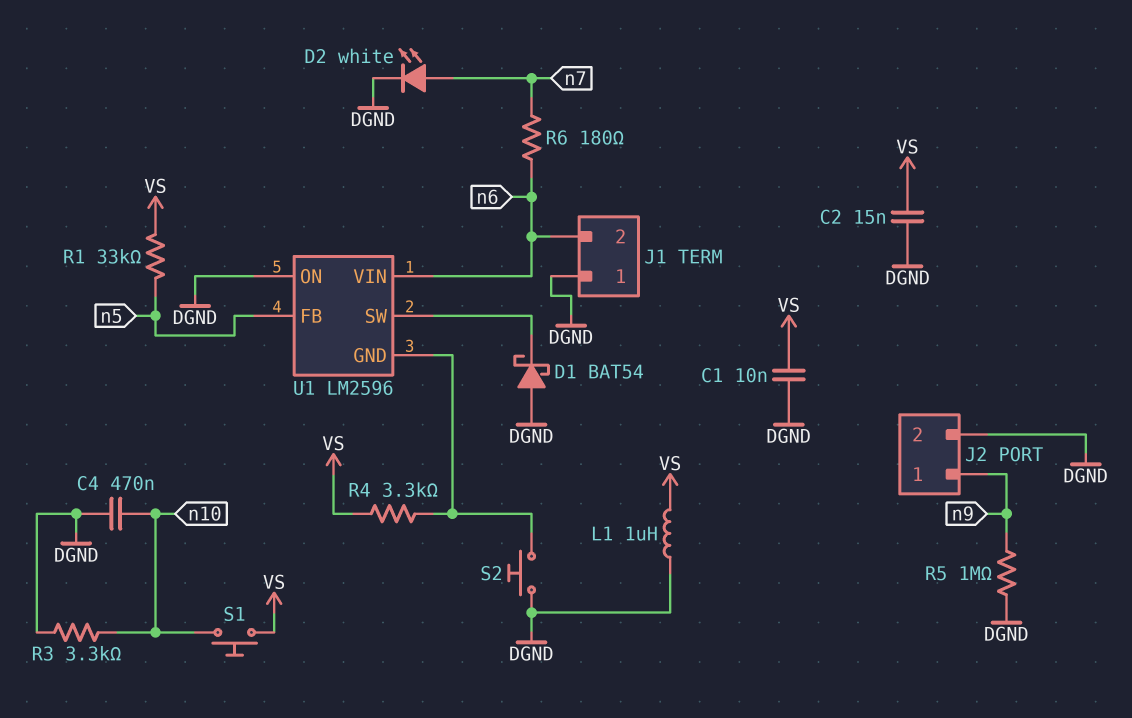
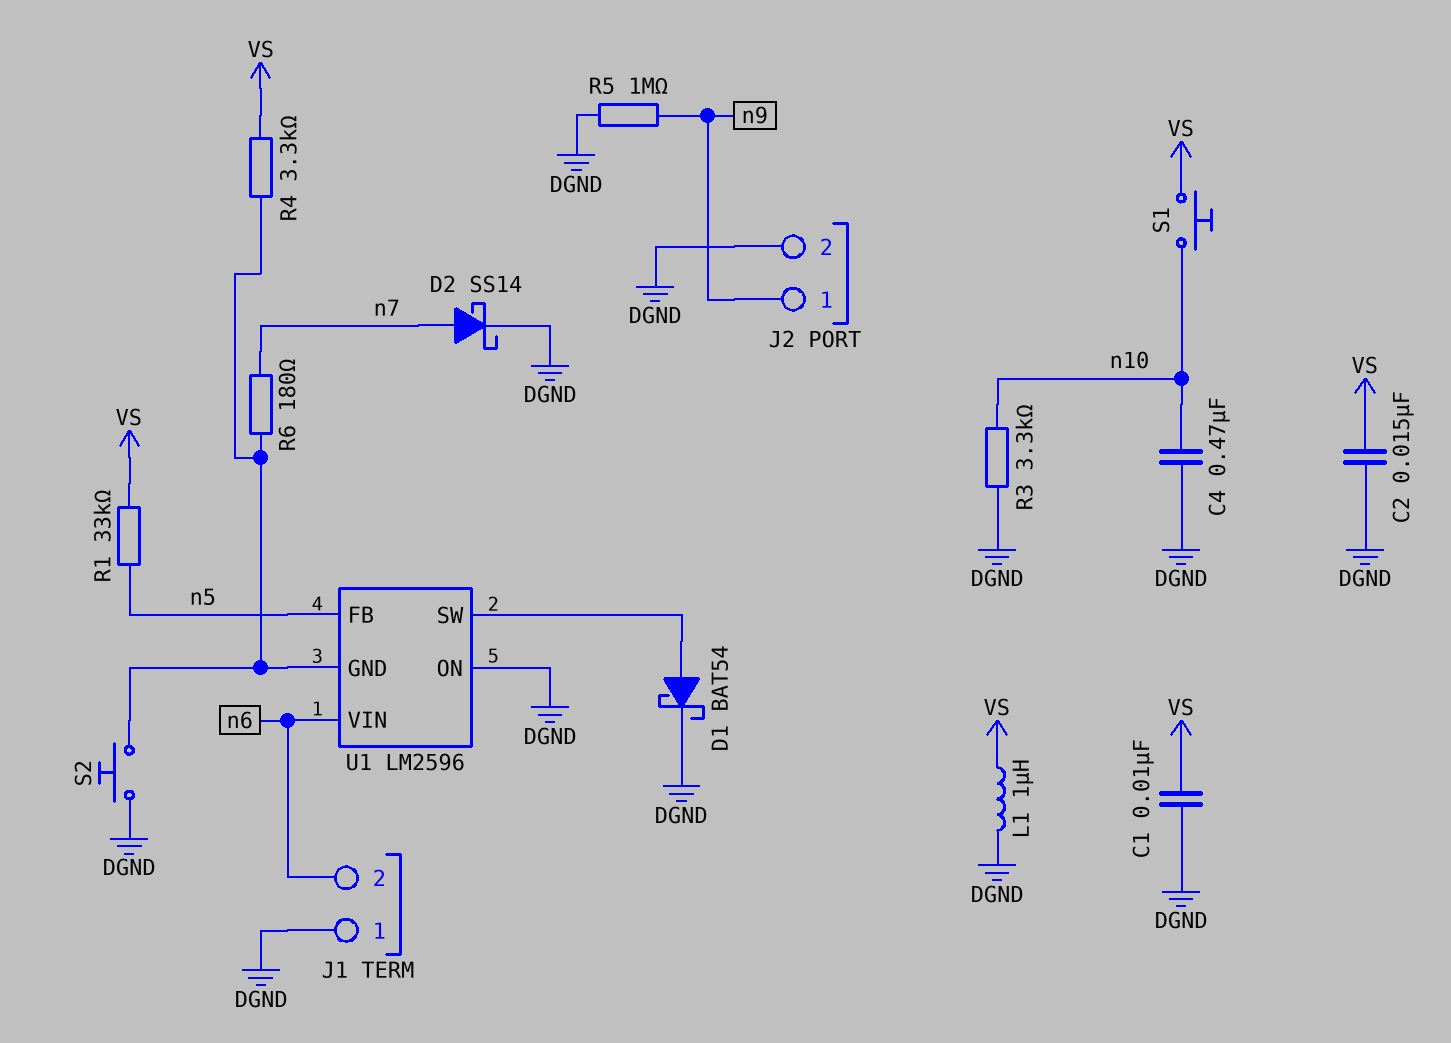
D1: schottky BAT54 (A DGND, K U1/SW) -> schottky BAT54 (A U1/SW, K DGND)
D2: LED white (A n7, K DGND) -> schottky SS14 (A n7, K DGND)
R6: 180 (n6, n7) -> 180 (U1/GND, n7)

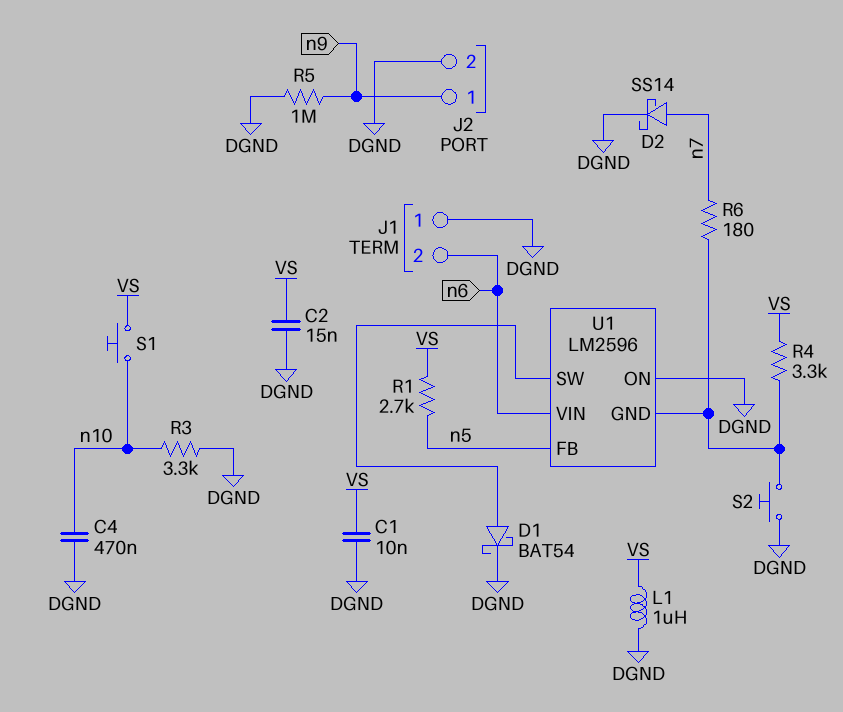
R1: 33k (VS, n5) -> 2.7k (VS, n5)

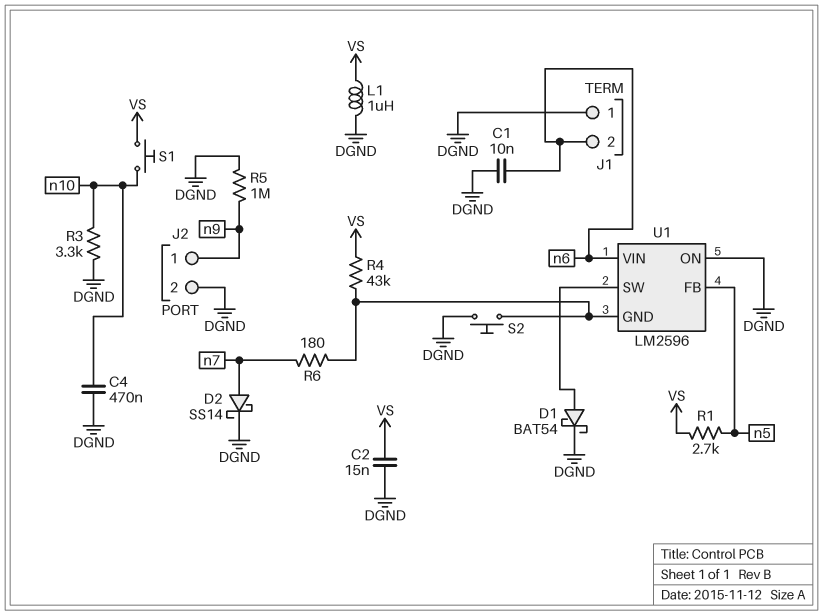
C1: 10nF (DGND, VS) -> 10nF (DGND, n6)
R4: 3.3k (U1/GND, VS) -> 43k (U1/GND, VS)

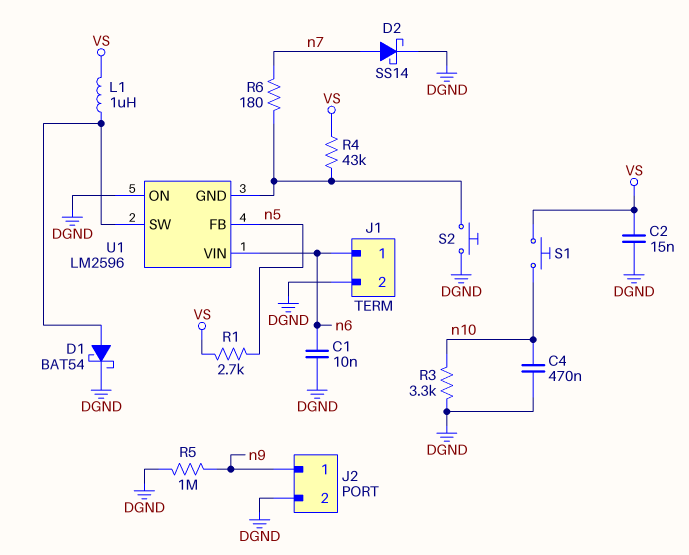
J1 pin 1: DGND -> n6
J1 pin 2: n6 -> DGND
L1: 1uH (DGND, VS) -> 1uH (U1/SW, VS)

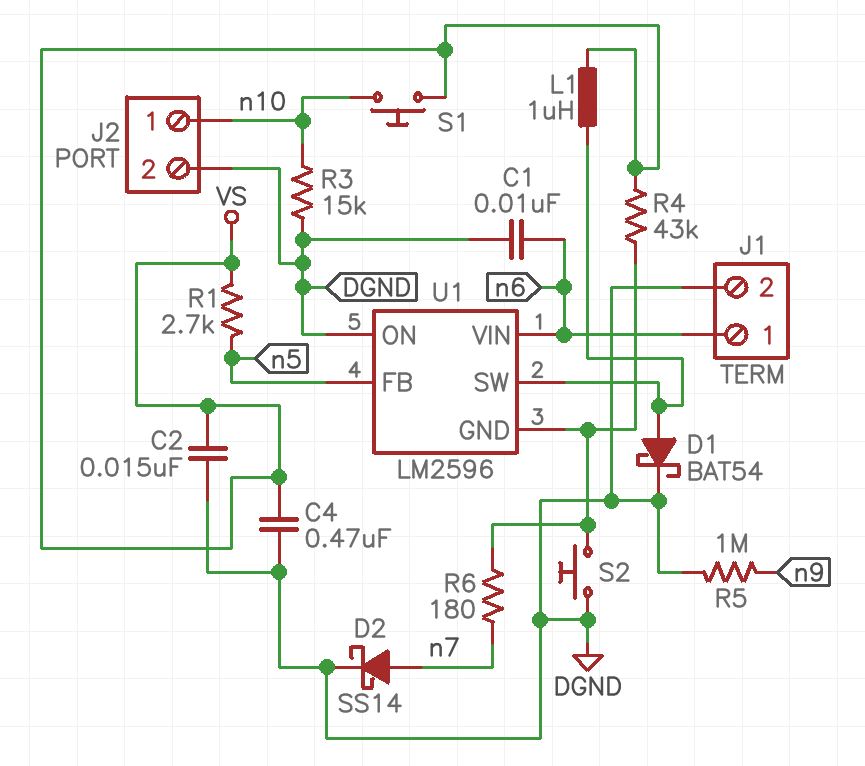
C4: 470nF (DGND, n10) -> 470nF (DGND, VS)
J2 pin 1: n9 -> n10
R3: 3.3k (DGND, n10) -> 15k (DGND, n10)

